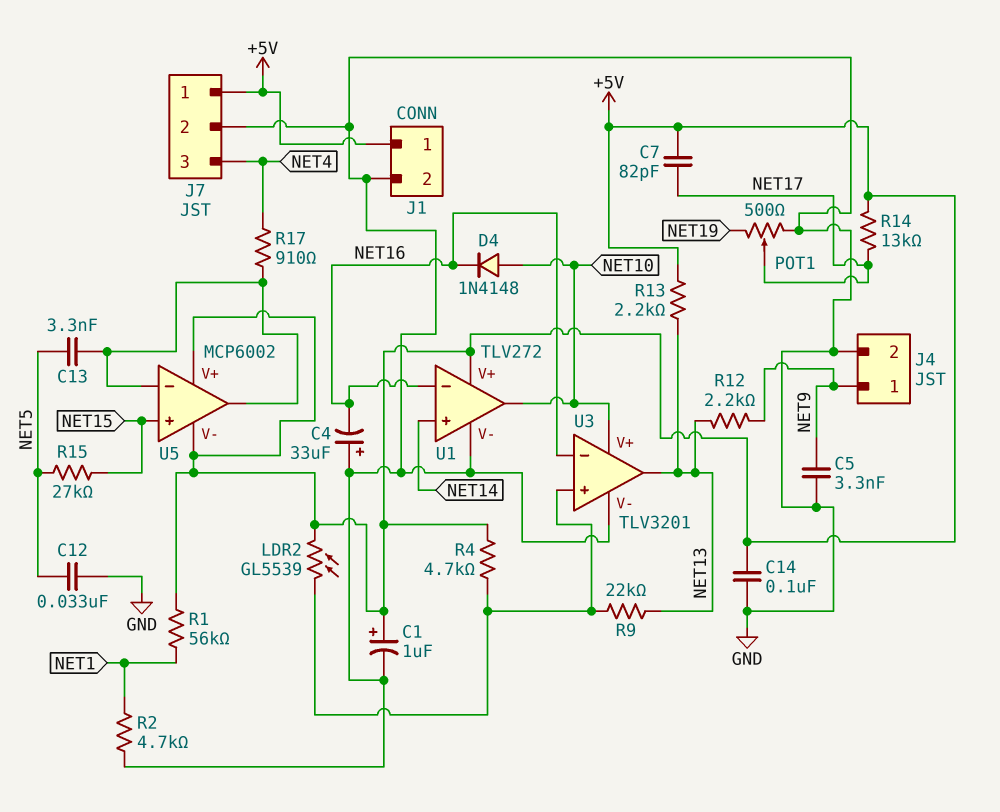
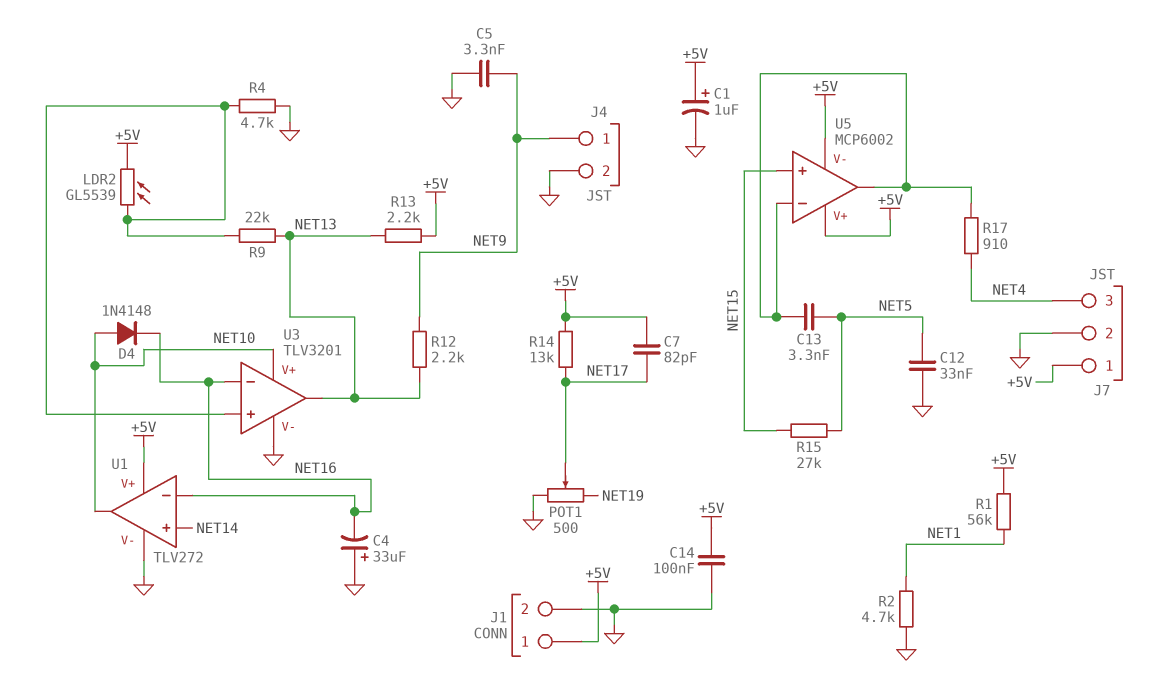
R4: 4.7k (+5V, U3/in+) -> 4.7k (GND, U3/in+)

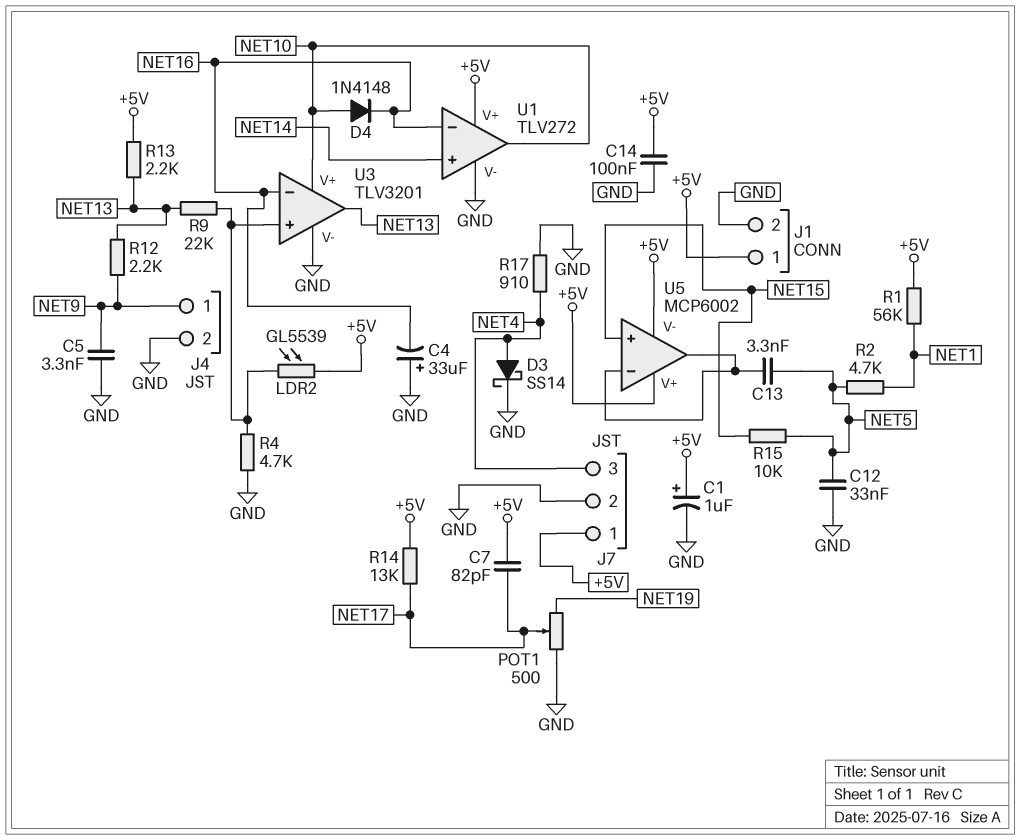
D3: none -> schottky SS14 (A NET4, K GND)
R2: 4.7k (GND, NET1) -> 4.7k (NET1, NET5)
R15: 27k (NET5, NET15) -> 10k (NET5, NET15)
R17: 910 (NET4, U5/in-) -> 910 (GND, NET4)

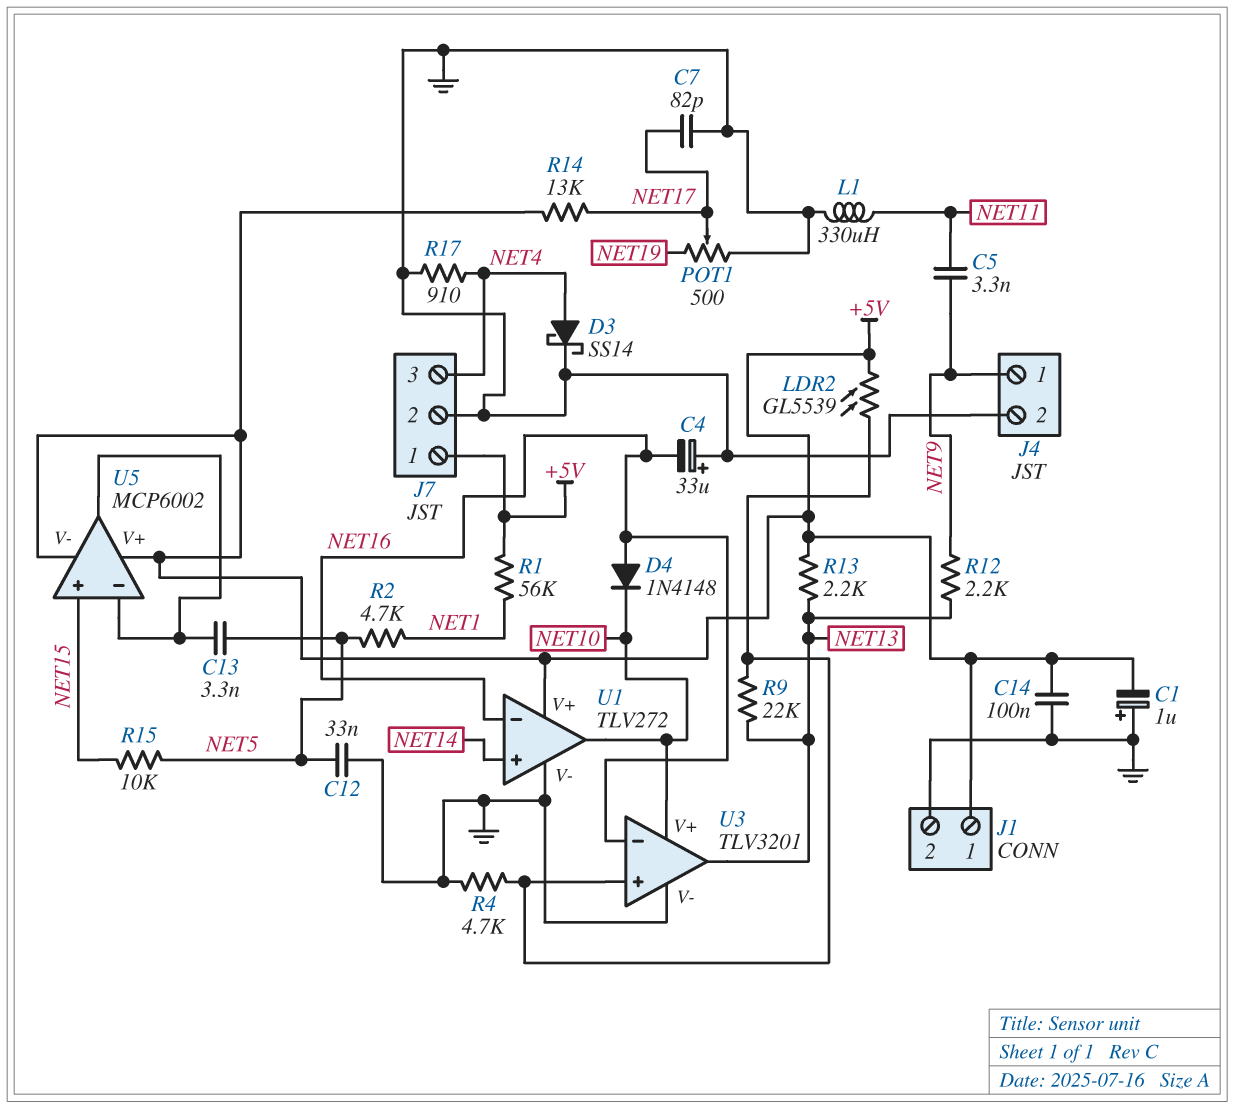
C1: 1uF (plus +5V, minus GND) -> 1uF (plus GND, minus +5V)
C5: 3.3nF (GND, NET9) -> 3.3nF (NET9, NET11)
C7: 82pF (+5V, NET17) -> 82pF (GND, NET17)
D4: diode 1N4148 (A NET10, K NET16) -> diode 1N4148 (A NET16, K NET10)
L1: none -> 330uH (GND, NET11)

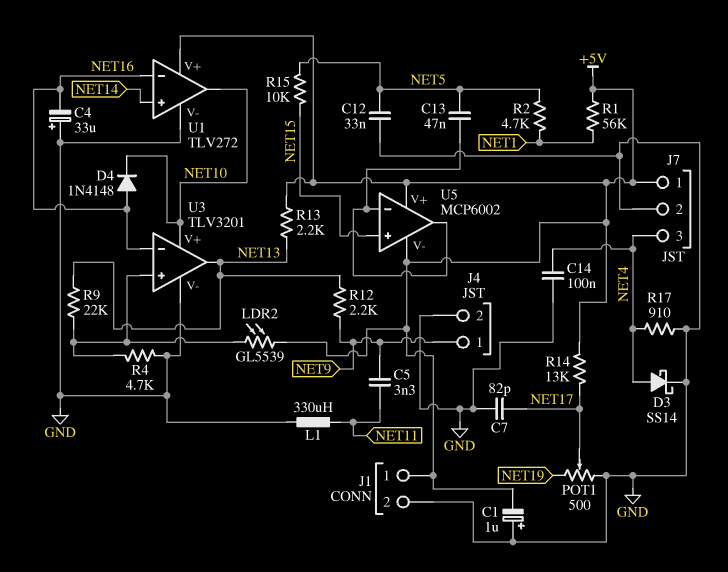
C13: 3.3nF (NET5, U5/in-) -> 47nF (NET5, U5/in-)
C14: 100nF (+5V, GND) -> 100nF (GND, NET4)

